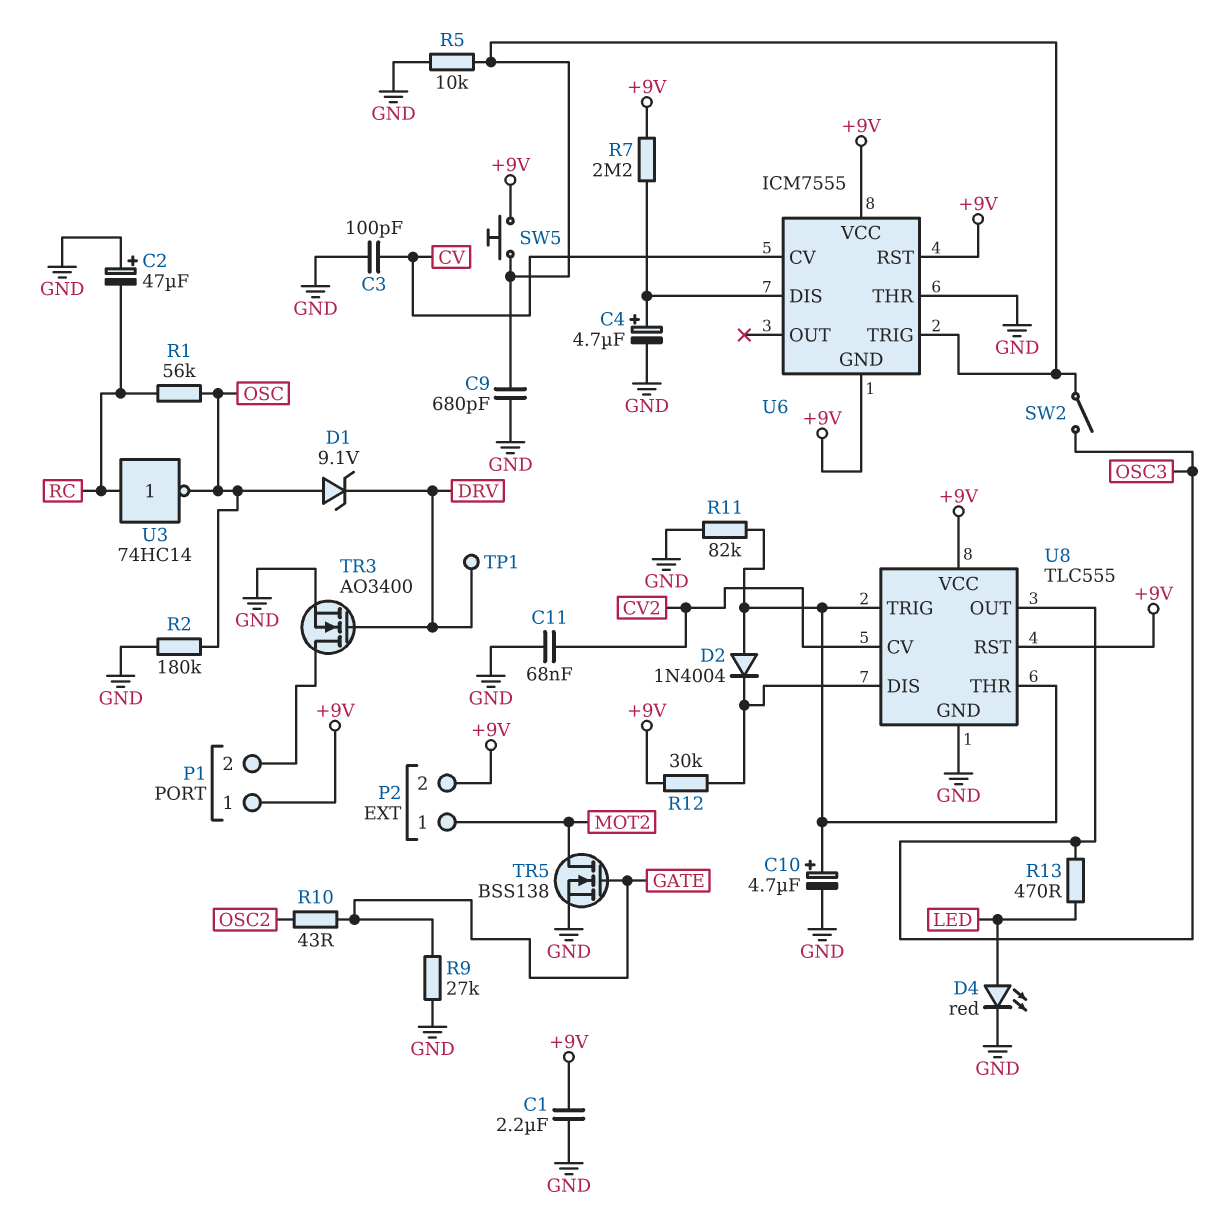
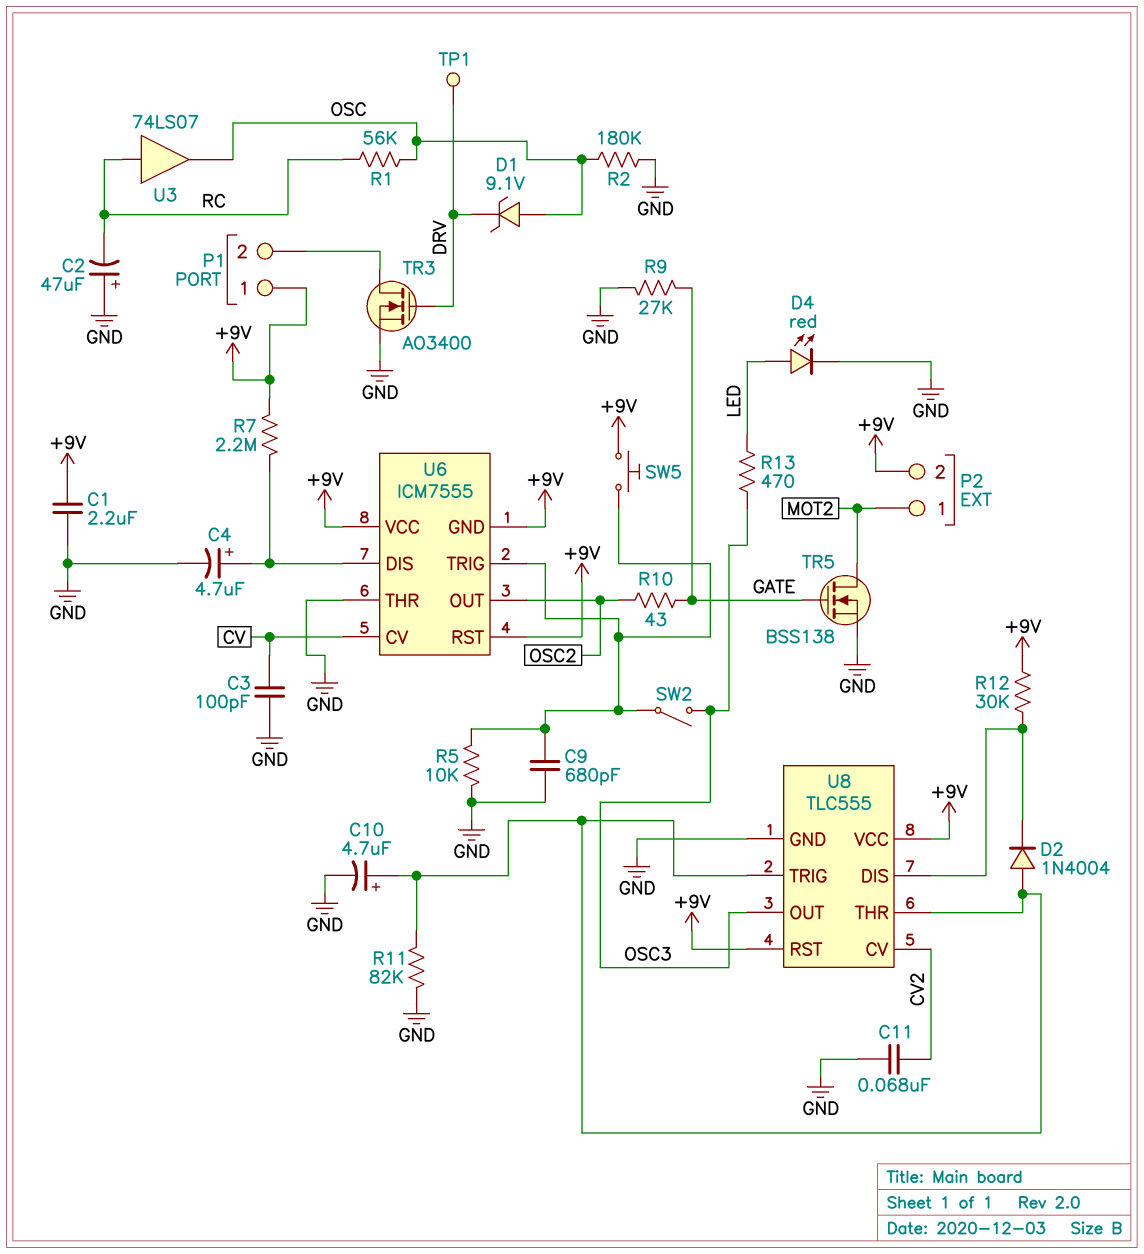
U3: NOT 74HC14 (in RC, out OSC) -> buffer 74LS07 (in RC, out OSC)
U6 pin OUT: none -> OSC2

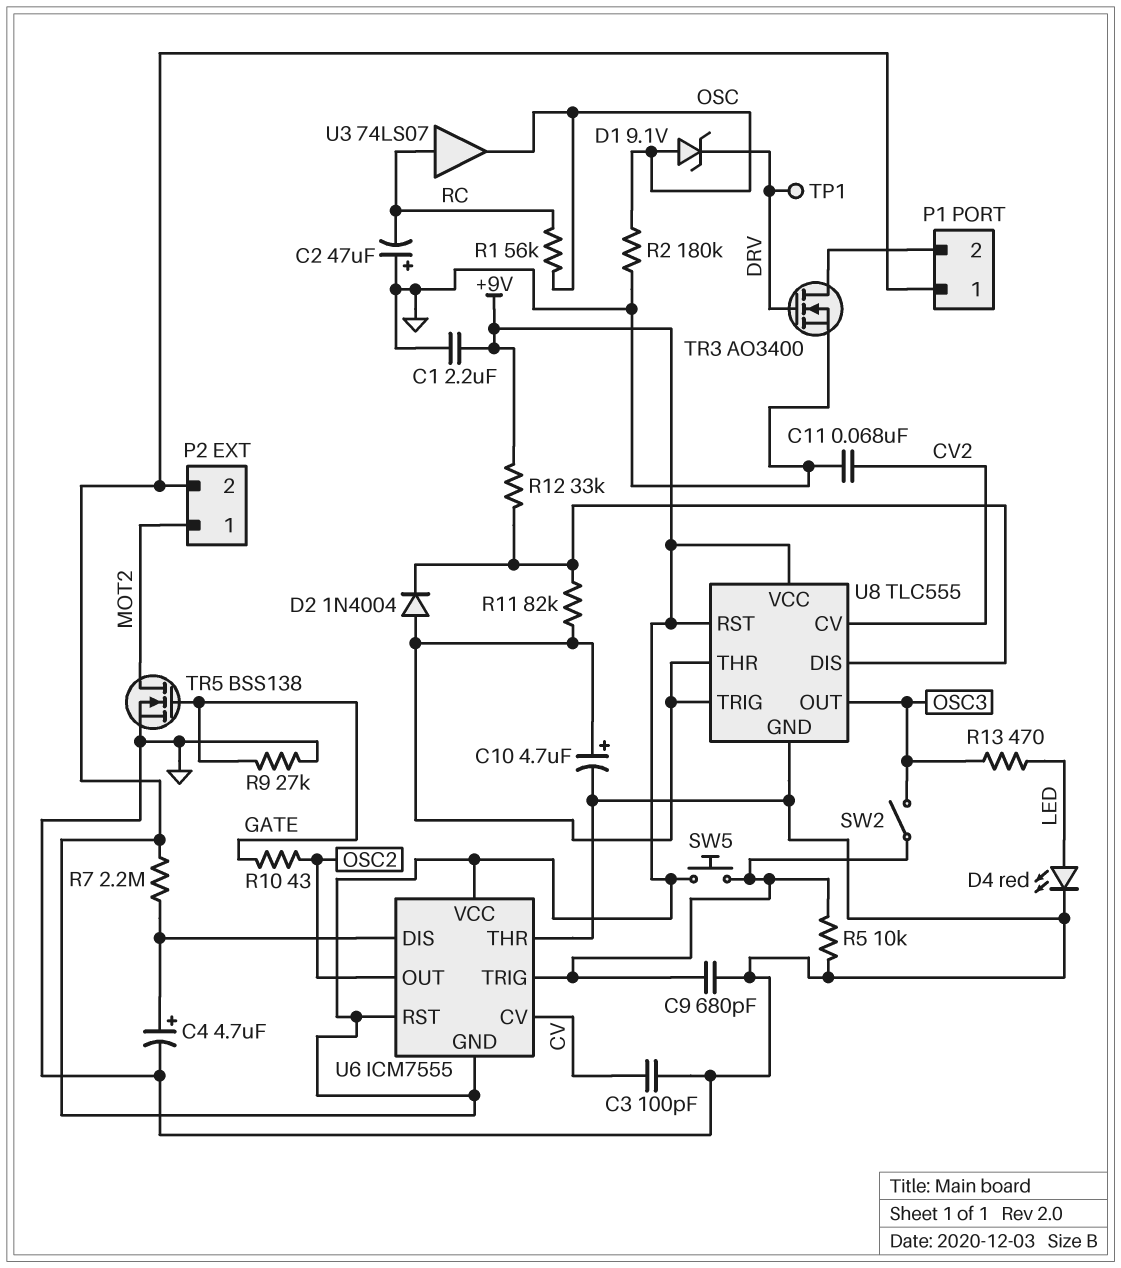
R11: 82k (GND, U8/THR) -> 82k (U8/DIS, U8/THR)
R12: 30k (+9V, U8/DIS) -> 33k (+9V, U8/DIS)

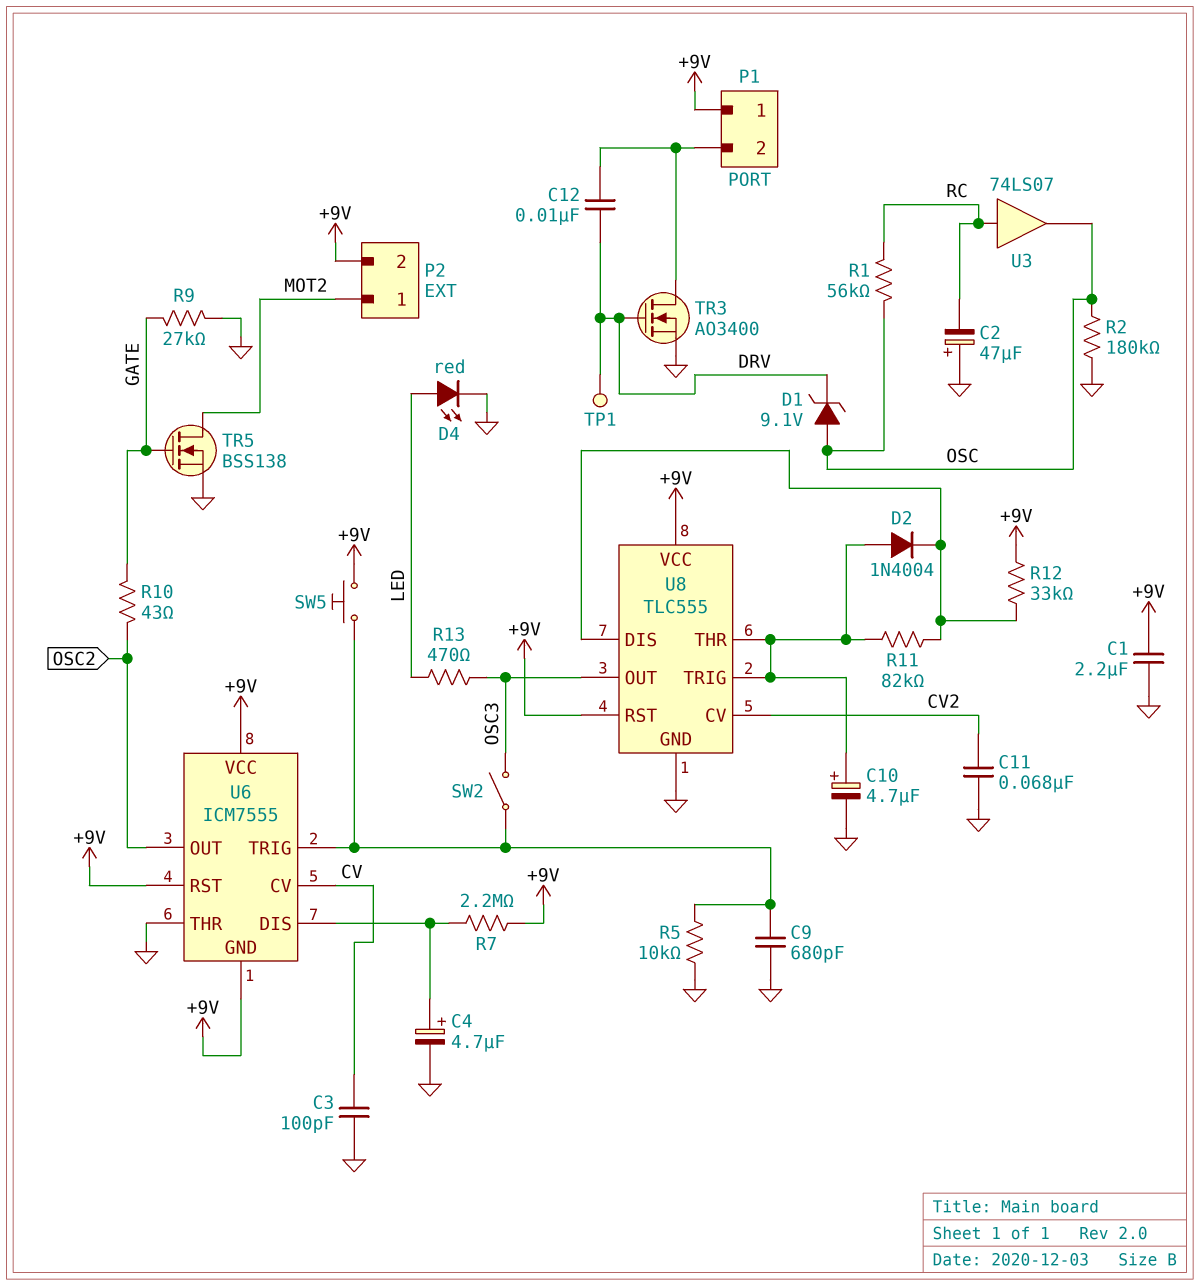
C12: none -> 10nF (DRV, P1/2)

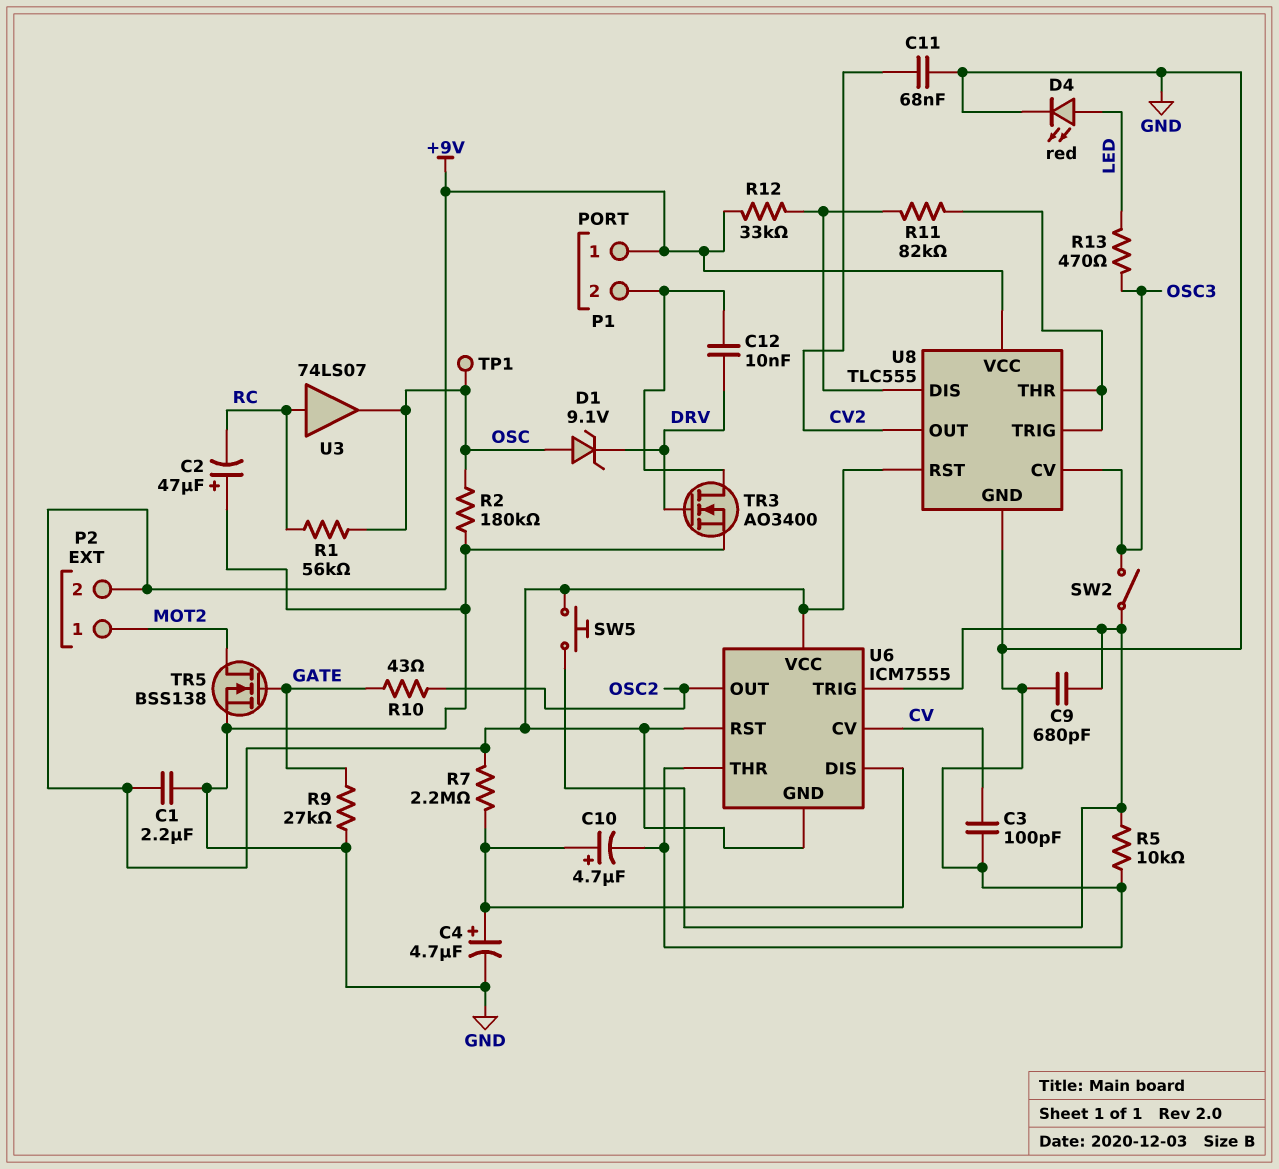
C10: 4.7uF (plus U8/THR, minus GND) -> 4.7uF (plus U6/DIS, minus GND)
D2: diode 1N4004 (A U8/THR, K U8/DIS) -> none
TP1: test point (DRV) -> test point (OSC)
U8 pin CV: CV2 -> OSC3
U8 pin OUT: OSC3 -> CV2

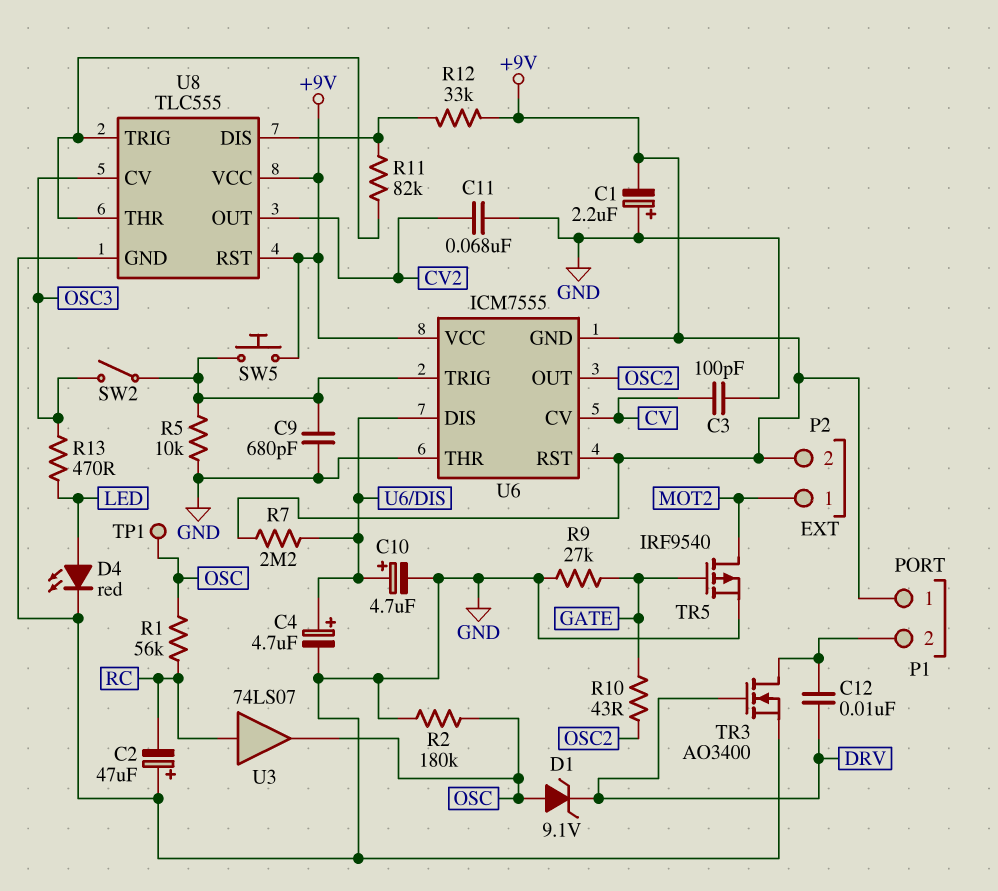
C1: 2.2uF (+9V, GND) -> 2.2uF (plus GND, minus +9V)
TR5: NMOS BSS138 (G GATE, D MOT2, S GND) -> PMOS IRF9540 (G GATE, D MOT2, S GND)

